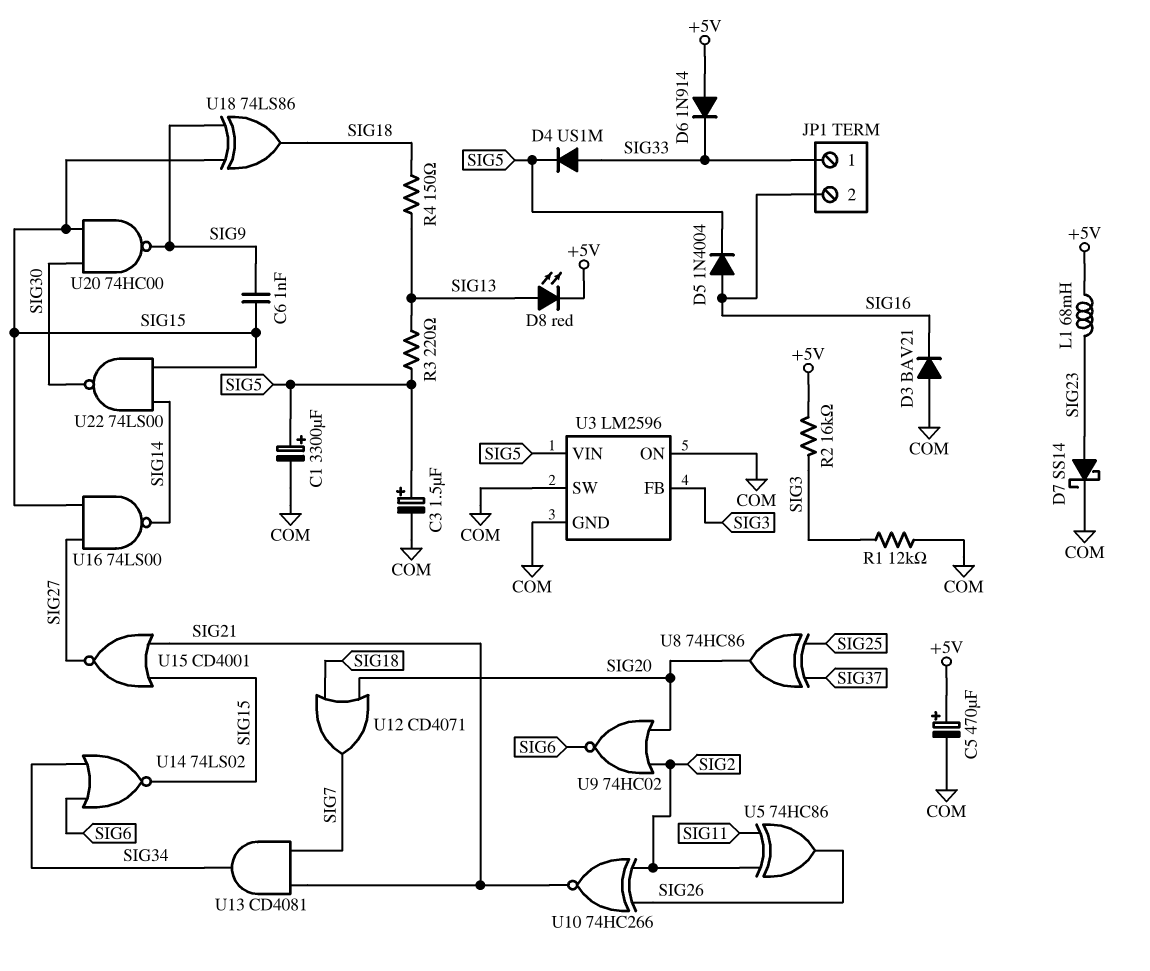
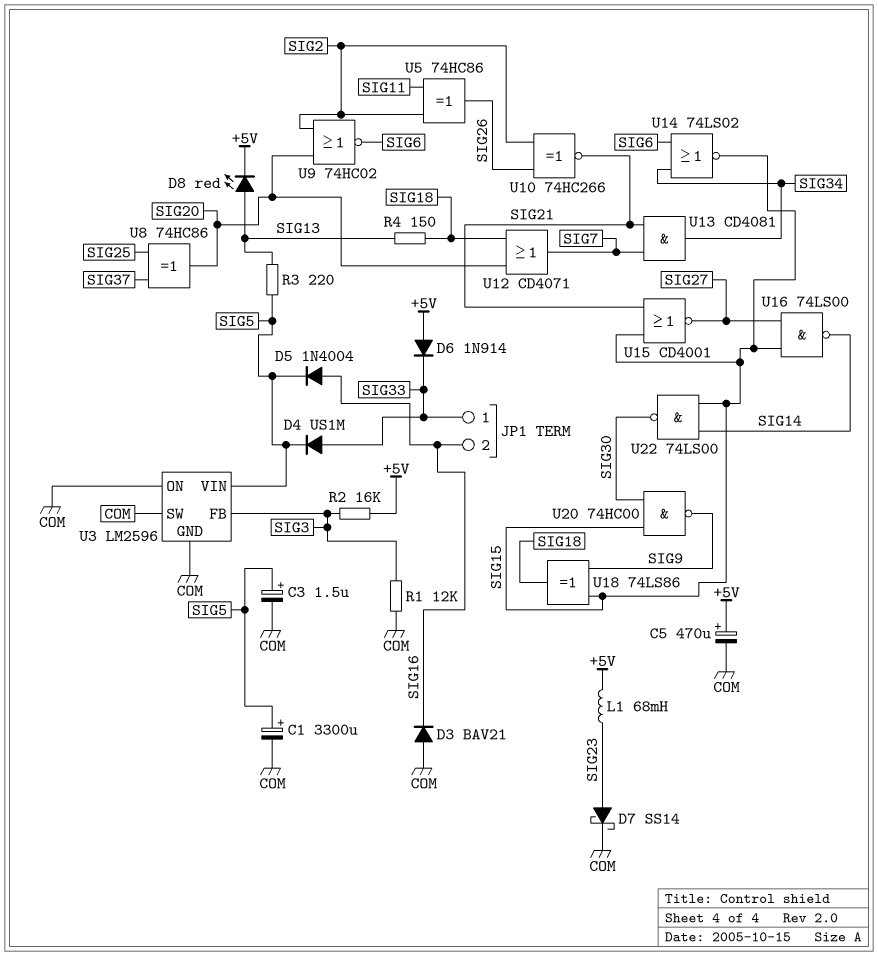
C6: 1nF (SIG9, SIG15) -> none

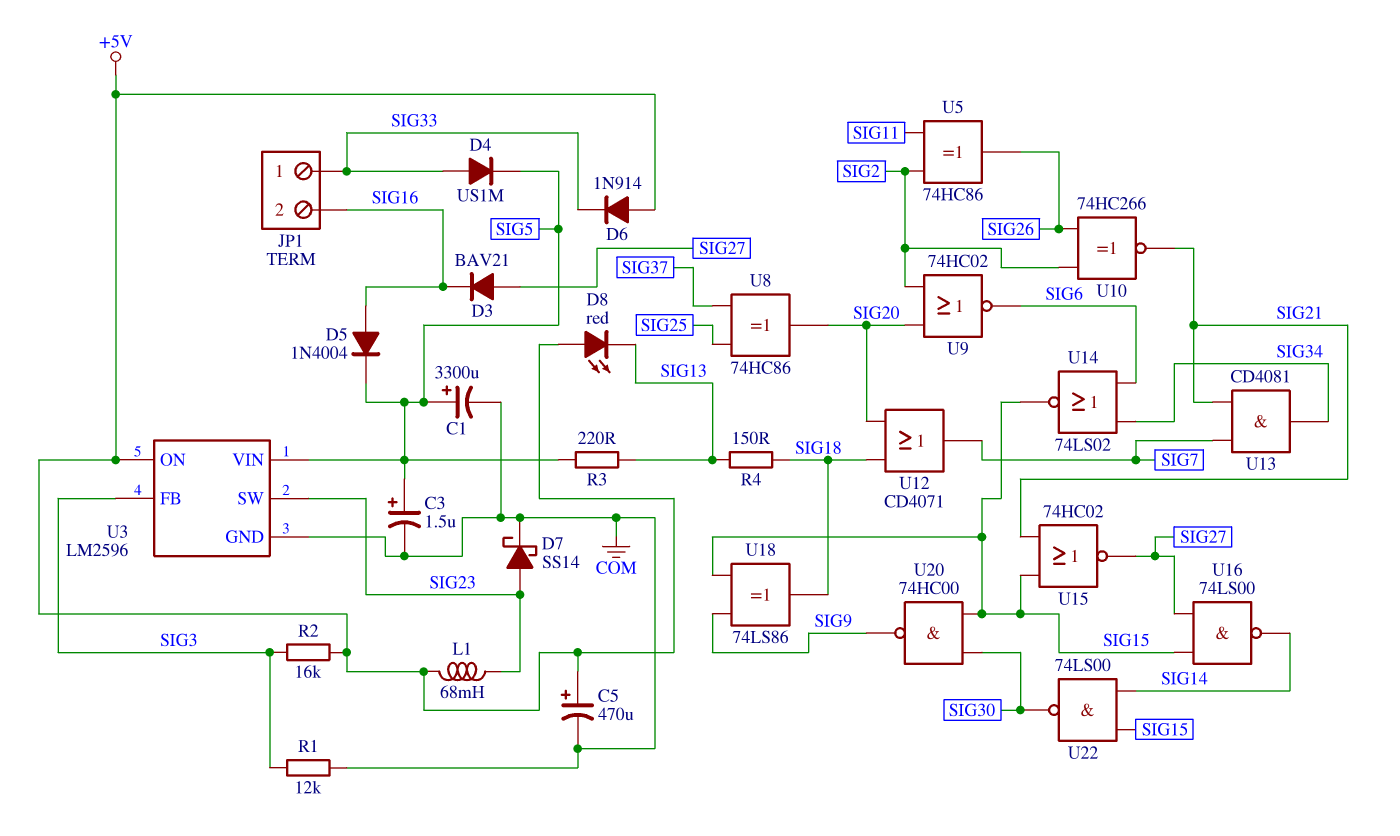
D3: diode BAV21 (A COM, K SIG16) -> diode BAV21 (A SIG27, K SIG16)
D8: LED red (A SIG13, K +5V) -> LED red (A +5V, K SIG13)
U3 pin ON: COM -> +5V
U3 pin SW: COM -> SIG23
U15: NOR CD4001 (in SIG15, in SIG21, out SIG27) -> NOR 74HC02 (in SIG15, in SIG21, out SIG27)

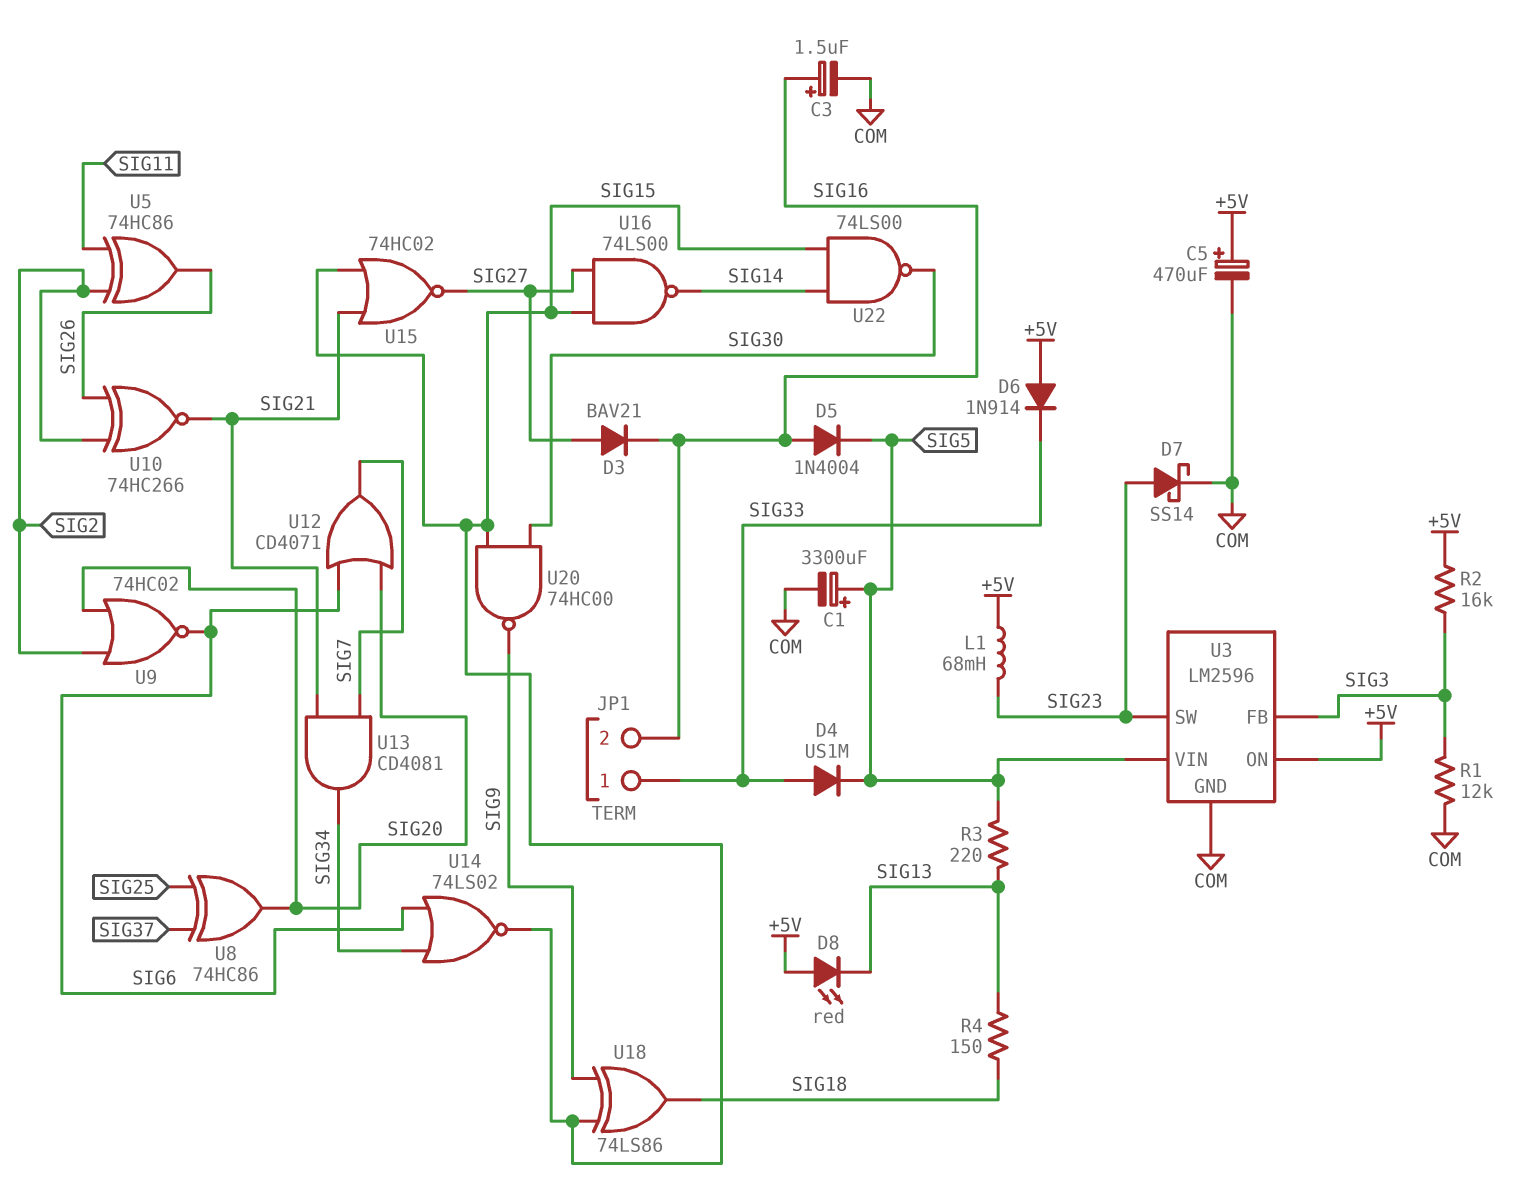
C3: 1.5uF (plus SIG5, minus COM) -> 1.5uF (plus SIG16, minus COM)
U12: OR CD4071 (in SIG18, in SIG20, out SIG7) -> OR CD4071 (in SIG6, in SIG20, out SIG7)

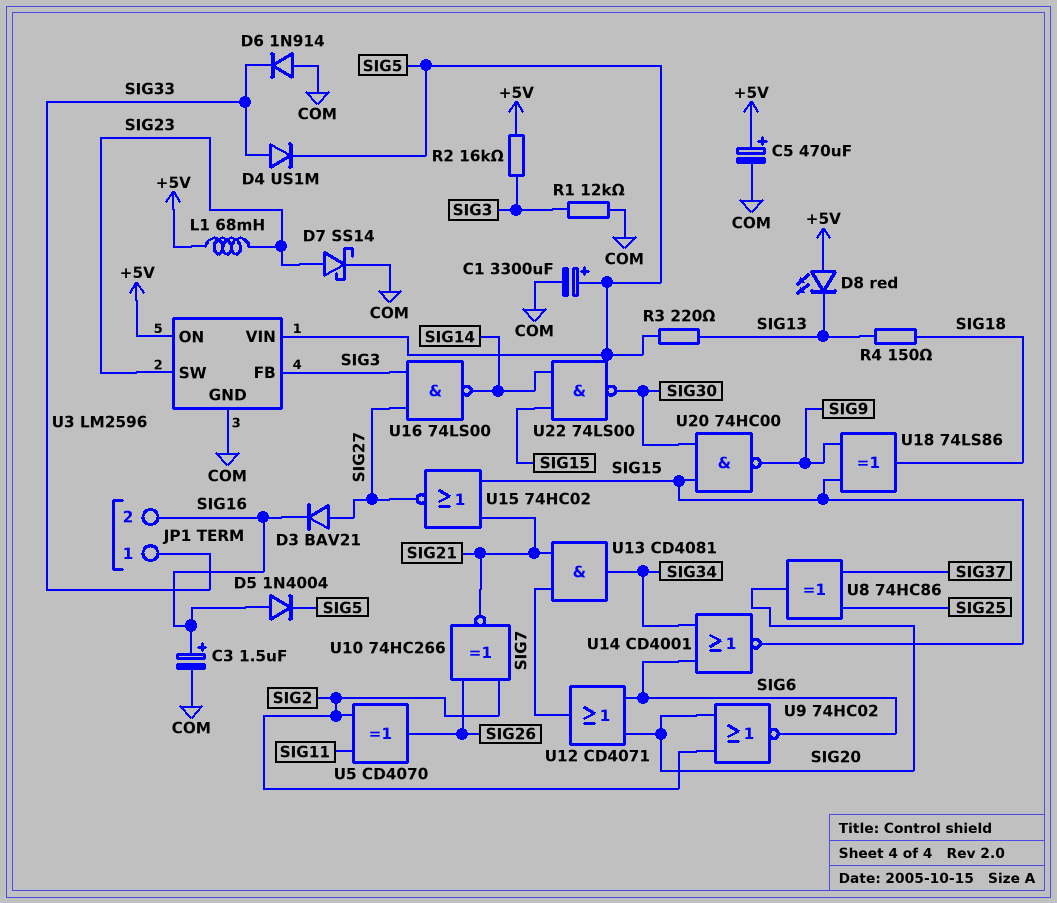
D6: diode 1N914 (A +5V, K SIG33) -> diode 1N914 (A COM, K SIG33)
U5: XOR 74HC86 (in SIG2, in SIG11, out SIG26) -> XOR CD4070 (in SIG2, in SIG11, out SIG26)
U14: NOR 74LS02 (in SIG6, in SIG34, out SIG15) -> NOR CD4001 (in SIG6, in SIG34, out SIG15)
U16: NAND 74LS00 (in SIG15, in SIG27, out SIG14) -> NAND 74LS00 (in SIG3, in SIG27, out SIG14)

